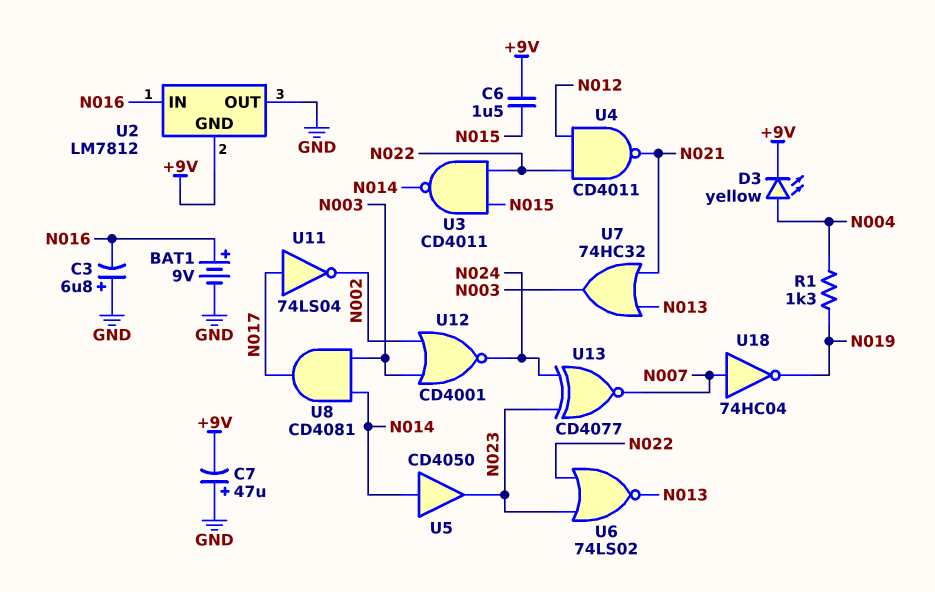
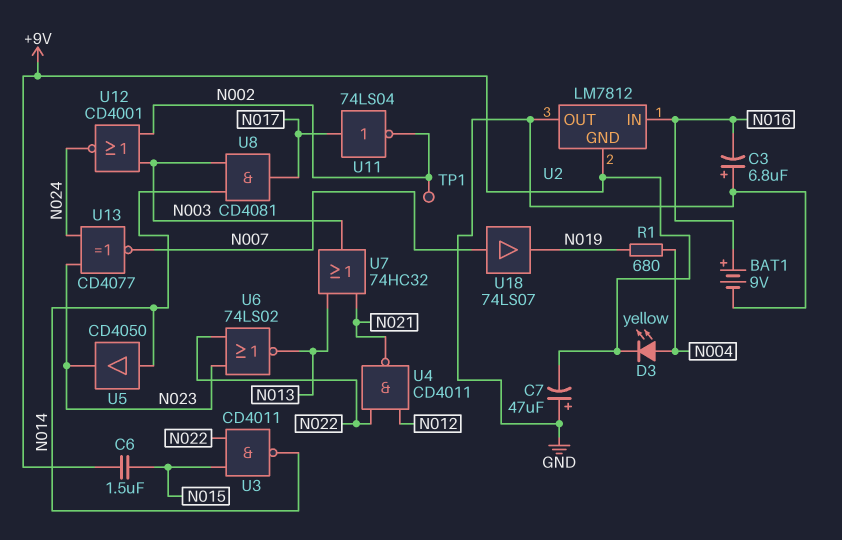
R1: 1.3k (N004, N019) -> 680 (N004, N019)
TP1: none -> test point (N002)
U18: NOT 74HC04 (in N007, out N019) -> buffer 74LS07 (in N007, out N019)

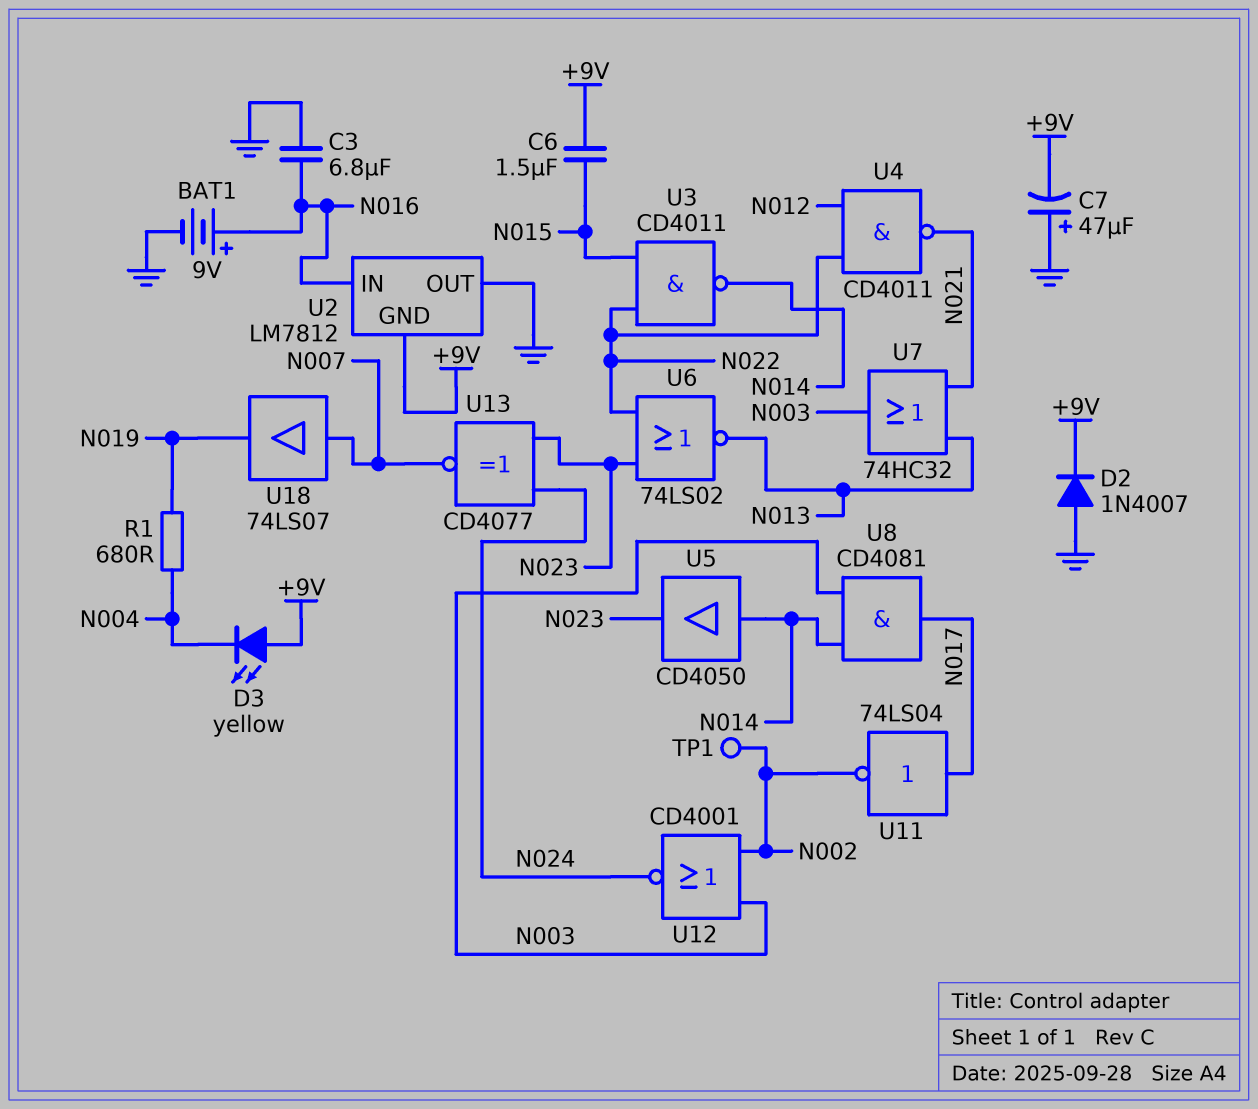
C3: 6.8uF (plus GND, minus N016) -> 6.8uF (GND, N016)
D2: none -> diode 1N4007 (A GND, K +9V)
D3: LED yellow (A N004, K +9V) -> LED yellow (A +9V, K N004)

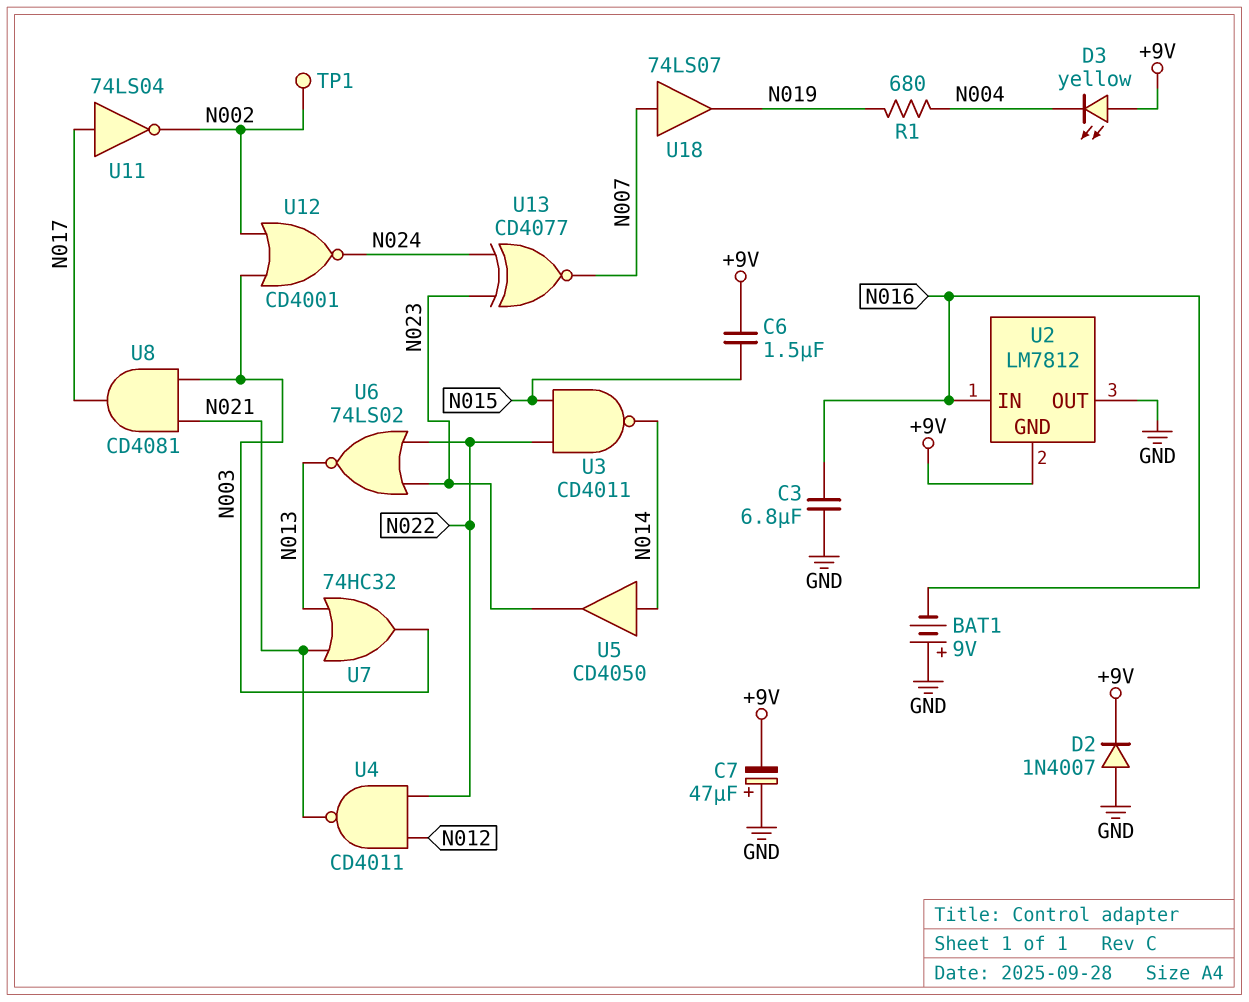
BAT1: 9V (plus N016, minus GND) -> 9V (plus GND, minus N016)
U8: AND CD4081 (in N003, in N014, out N017) -> AND CD4081 (in N003, in N021, out N017)

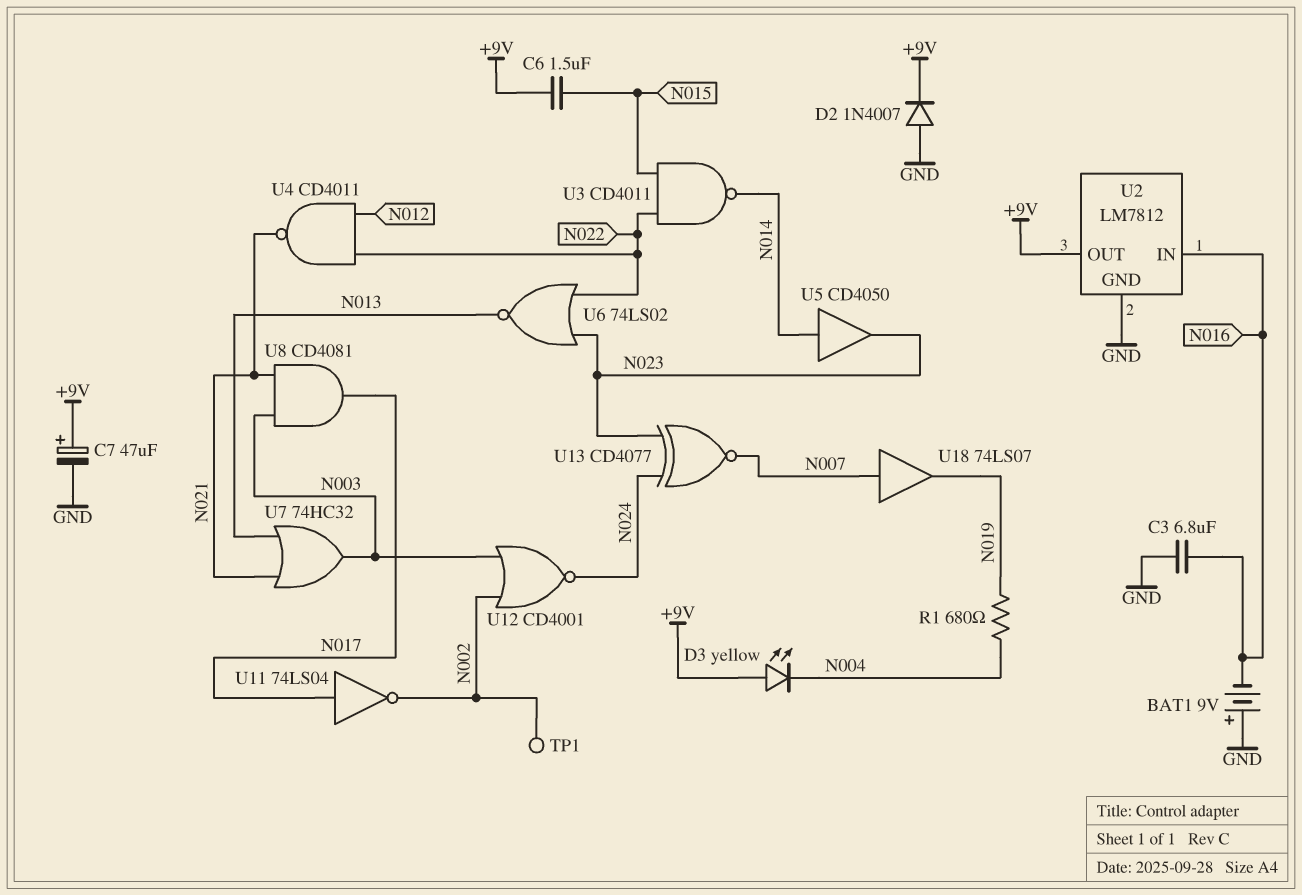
C7: 47uF (plus GND, minus +9V) -> 47uF (plus +9V, minus GND)
U2 pin GND: +9V -> GND
U2 pin OUT: GND -> +9V

